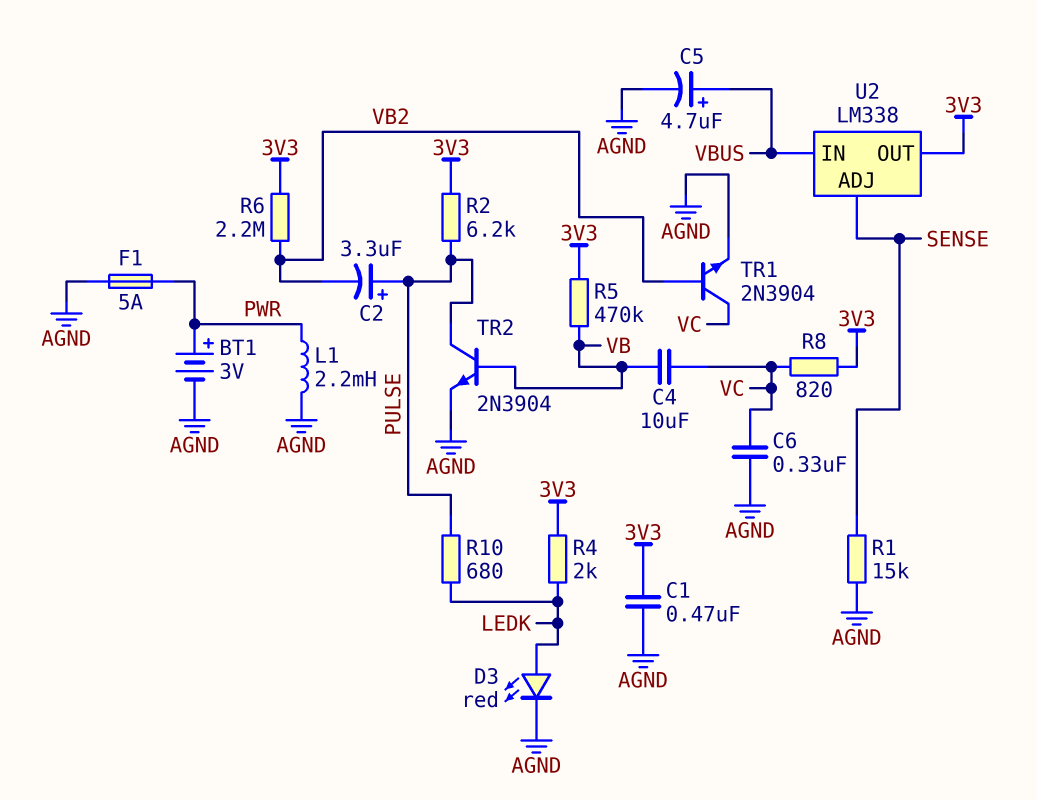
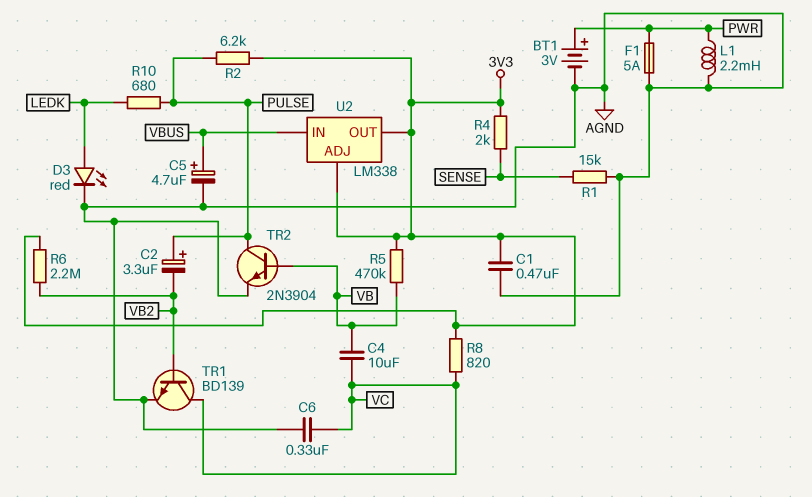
R4: 2k (3V3, LEDK) -> 2k (3V3, SENSE)
TR1: NPN 2N3904 (B VB2, C VC, E AGND) -> NPN BD139 (B VB2, C VC, E AGND)
U2 pin ADJ: SENSE -> 3V3

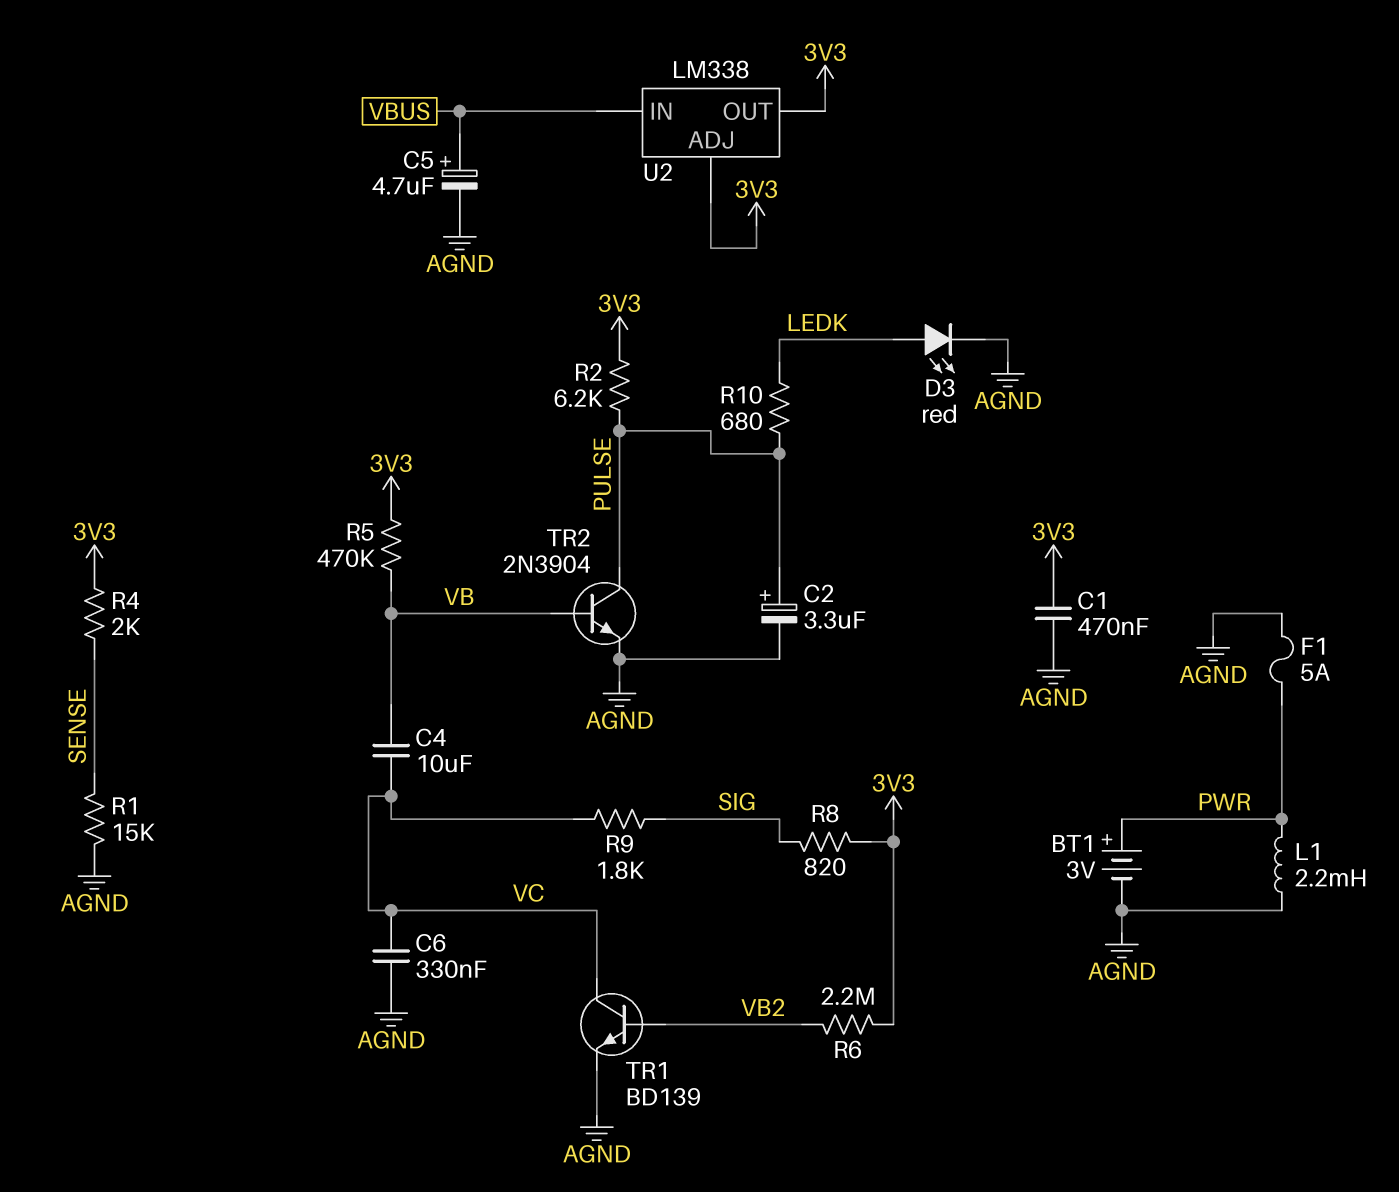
C2: 3.3uF (plus PULSE, minus VB2) -> 3.3uF (plus PULSE, minus AGND)
R8: 820 (3V3, VC) -> 820 (3V3, SIG)
R9: none -> 1.8k (SIG, VC)

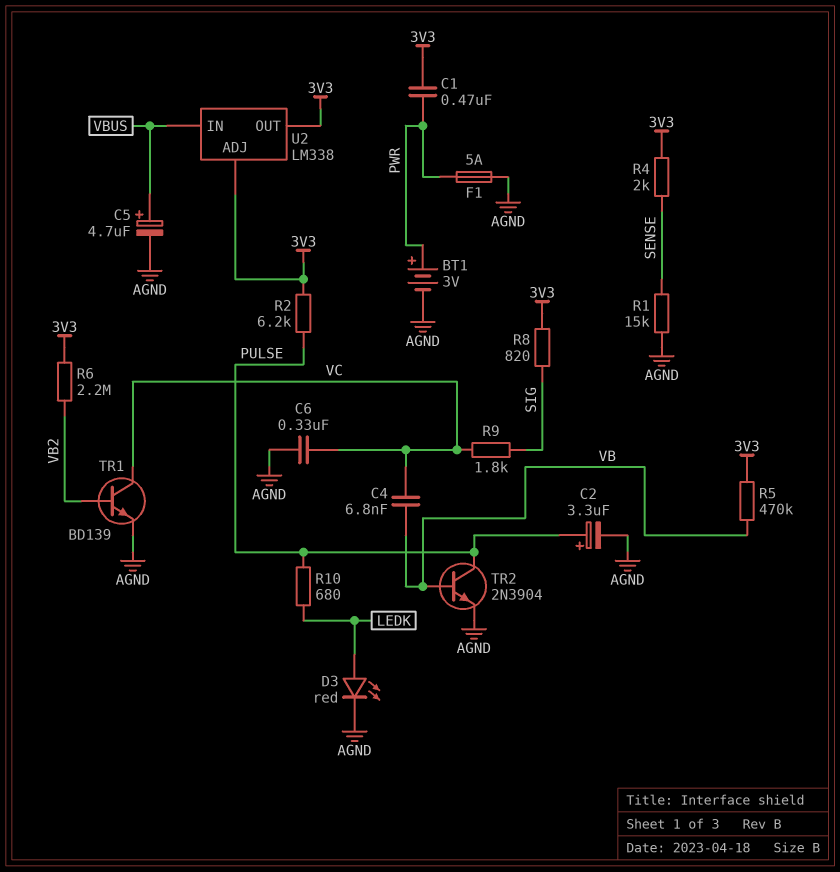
C1: 470nF (3V3, AGND) -> 470nF (3V3, PWR)
C4: 10uF (VB, VC) -> 6.8nF (VB, VC)
L1: 2.2mH (AGND, PWR) -> none

